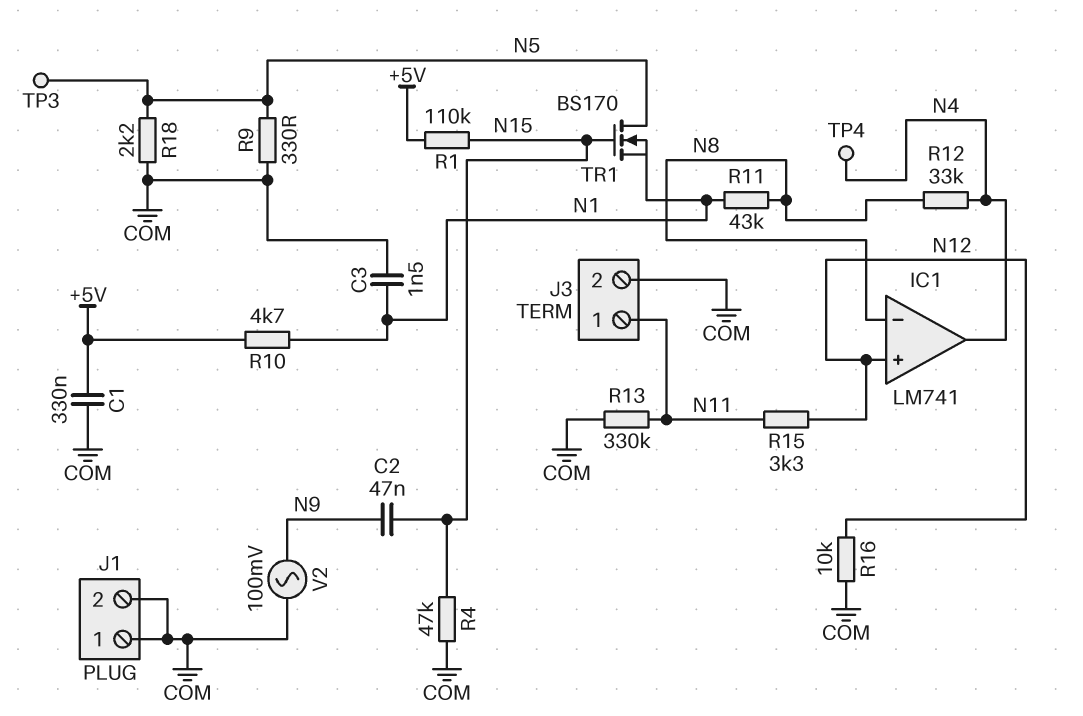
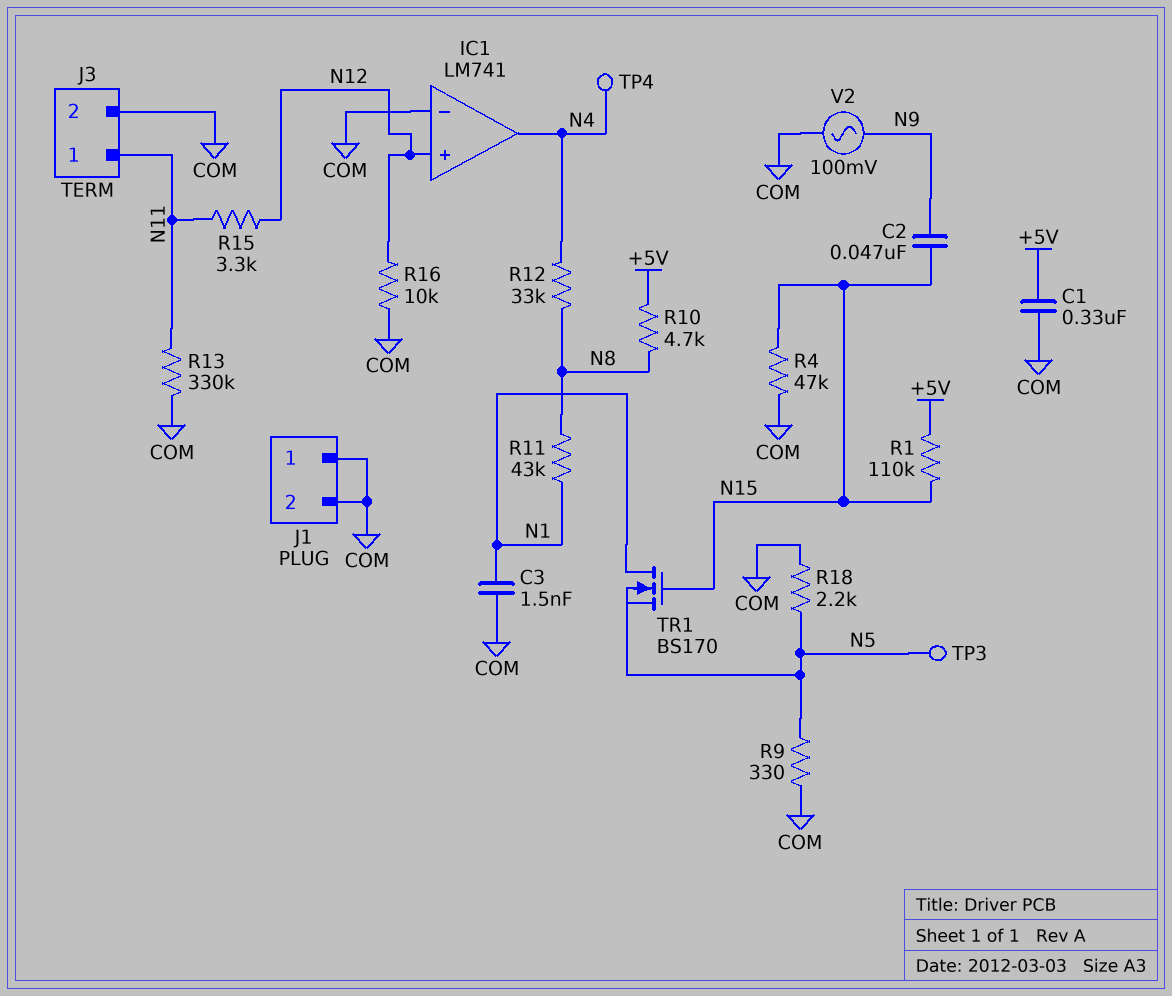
IC1 pin in-: N8 -> COM
R10: 4.7k (+5V, N1) -> 4.7k (+5V, N8)
TR1: NMOS BS170 (G N15, D N5, S N1) -> NMOS BS170 (G N15, D N1, S N5)

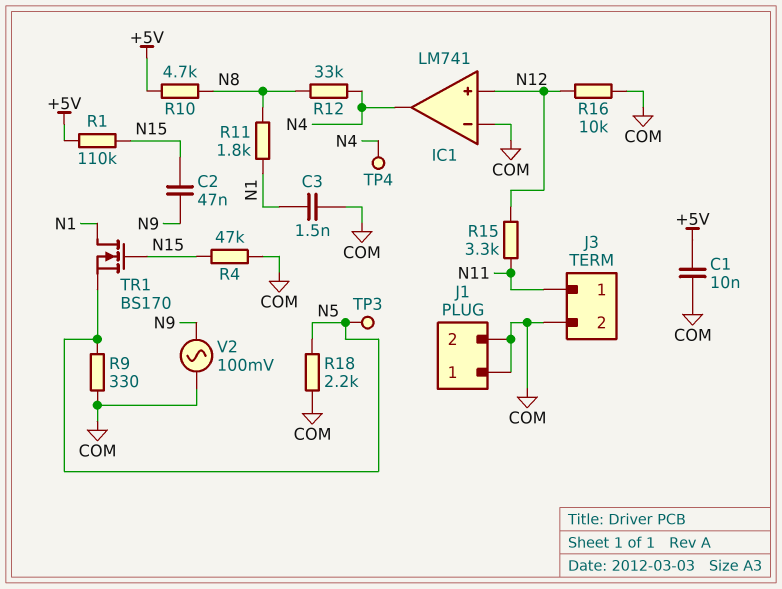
C1: 330nF (+5V, COM) -> 10nF (+5V, COM)
R11: 43k (N1, N8) -> 1.8k (N1, N8)
R13: 330k (COM, N11) -> none

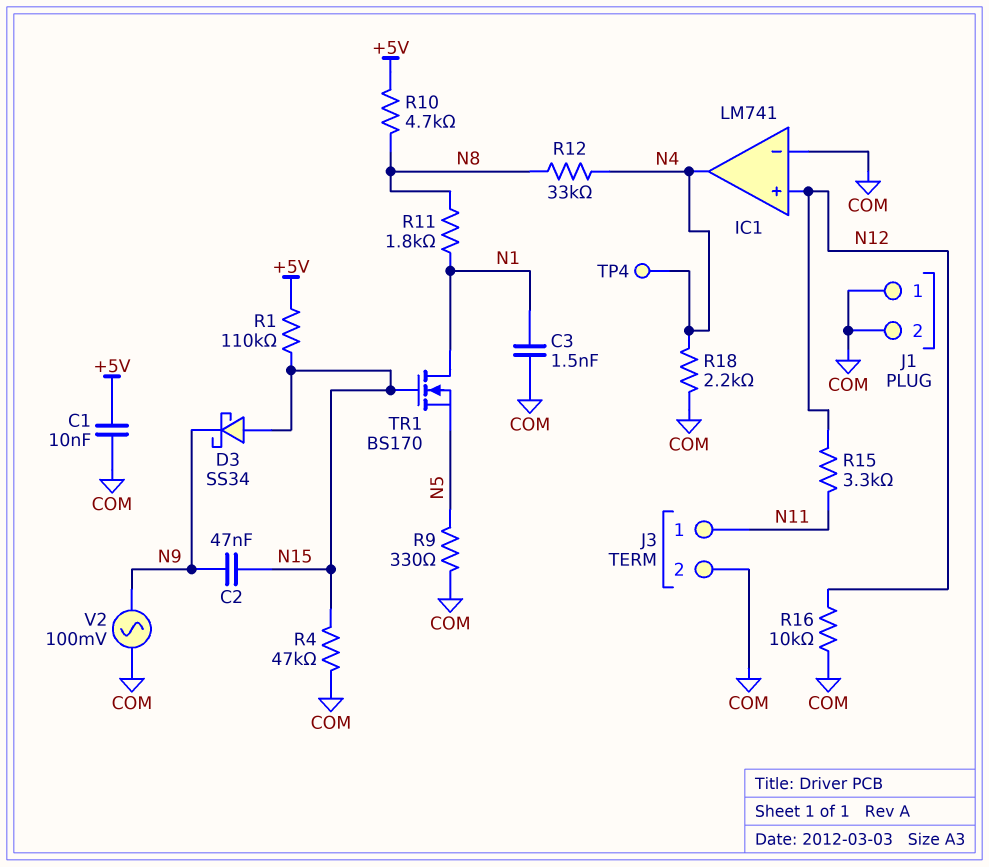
D3: none -> schottky SS34 (A N15, K N9)
R18: 2.2k (COM, N5) -> 2.2k (COM, N4)
TP3: test point (N5) -> none

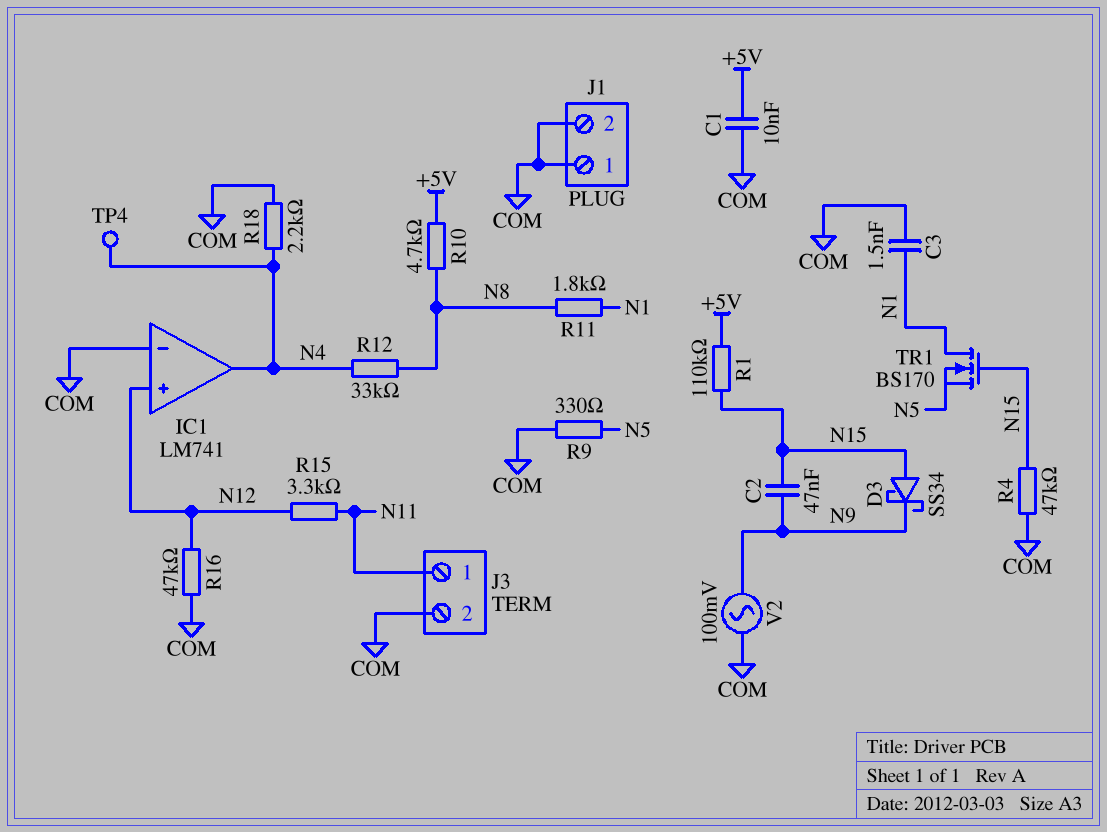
R16: 10k (COM, N12) -> 47k (COM, N12)

